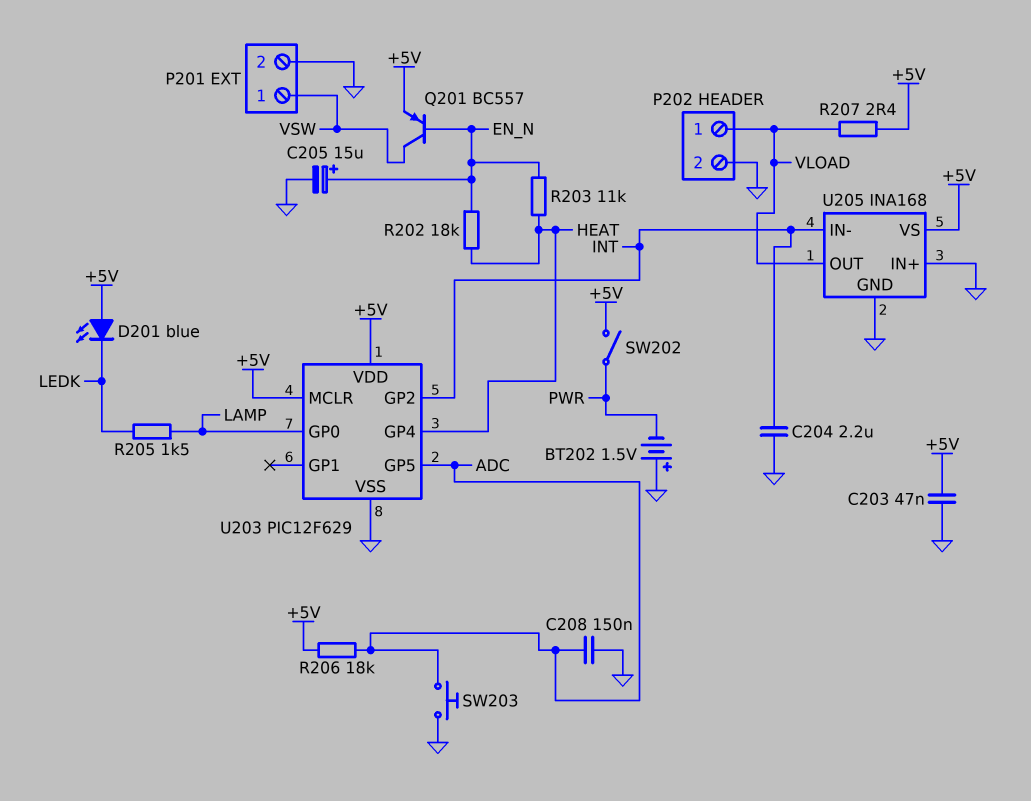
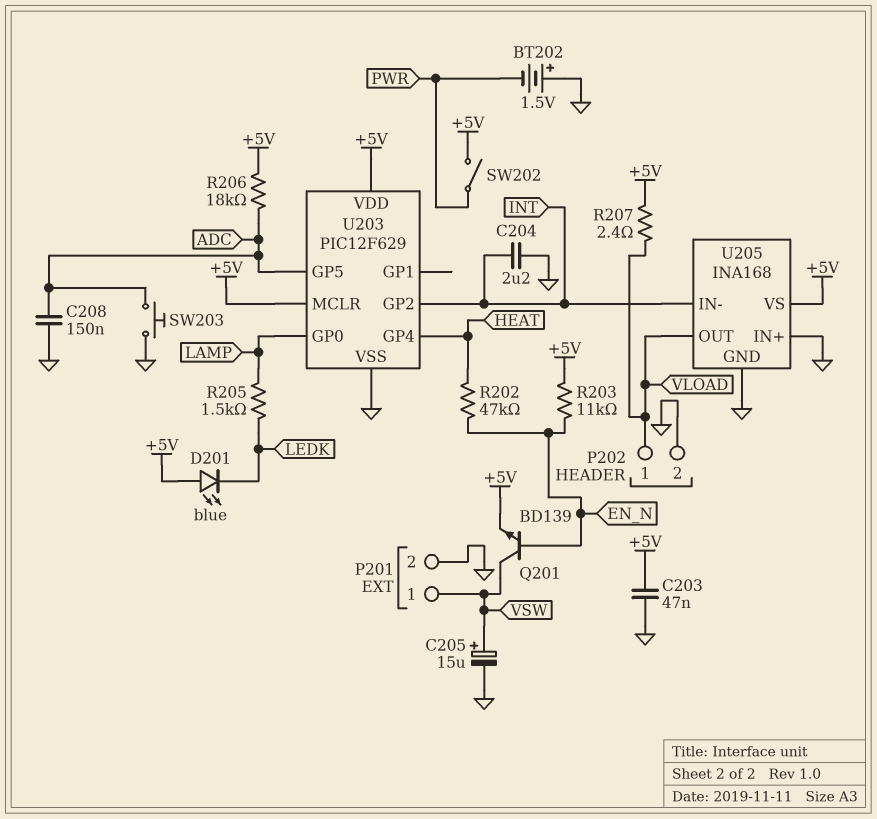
C205: 15uF (plus EN_N, minus GND) -> 15uF (plus VSW, minus GND)
Q201: PNP BC557 (B EN_N, C VSW, E +5V) -> NPN BD139 (B EN_N, C VSW, E +5V)
R202: 18k (EN_N, HEAT) -> 47k (EN_N, HEAT)
R203: 11k (EN_N, HEAT) -> 11k (+5V, EN_N)

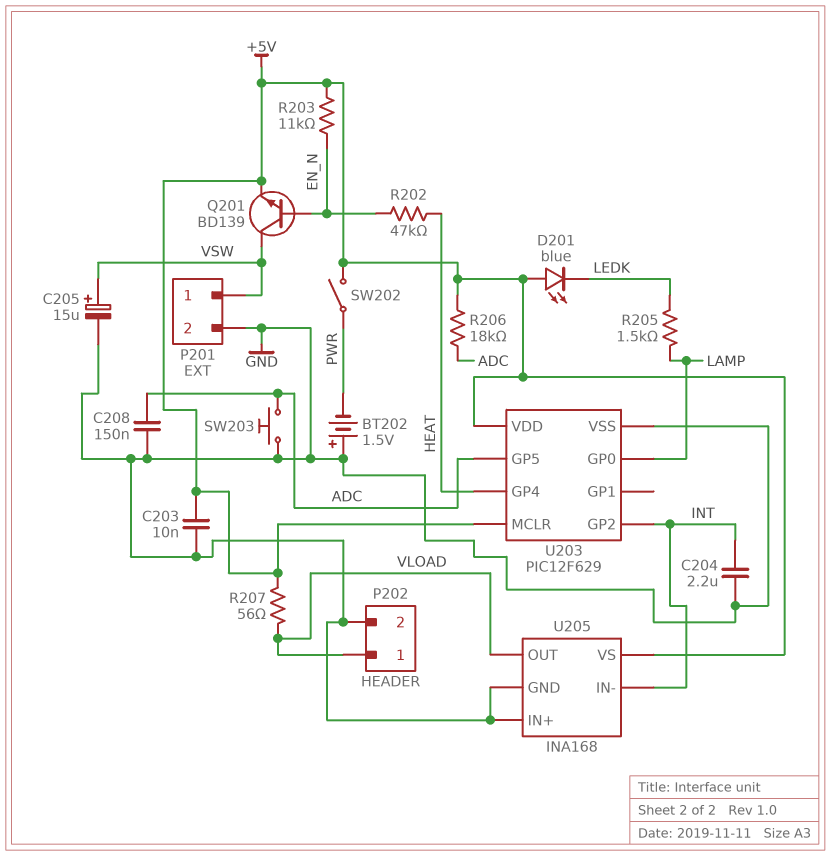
C203: 47nF (+5V, GND) -> 10nF (+5V, GND)
R207: 2.4 (+5V, VLOAD) -> 56 (+5V, VLOAD)

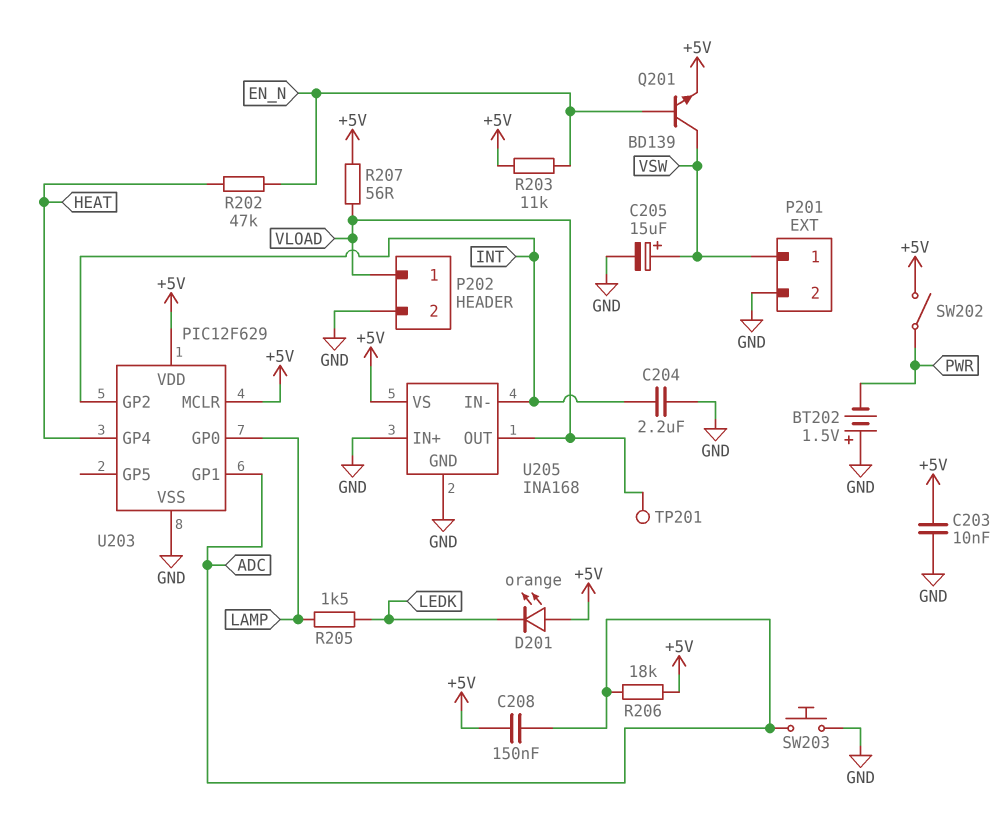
C208: 150nF (ADC, GND) -> 150nF (+5V, ADC)
D201: LED blue (A +5V, K LEDK) -> LED orange (A +5V, K LEDK)
TP201: none -> test point (VLOAD)
U203 pin GP1: none -> ADC
U203 pin GP5: ADC -> none

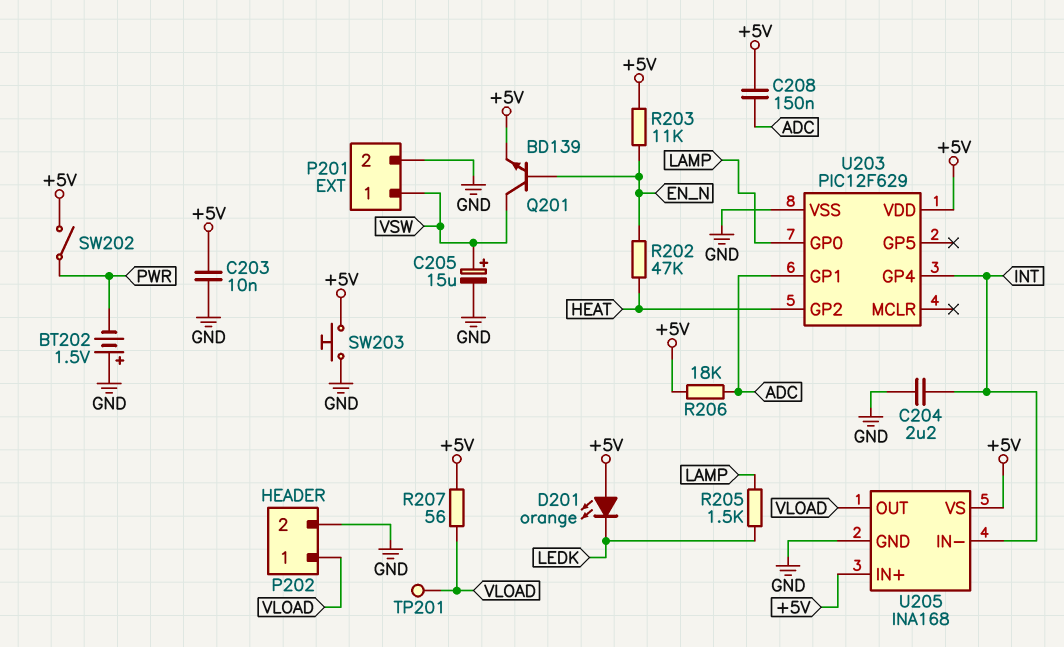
SW203: button (ADC, GND) -> button (+5V, GND)
U203 pin GP2: INT -> HEAT
U203 pin GP4: HEAT -> INT
U203 pin MCLR: +5V -> none
U205 pin IN+: GND -> +5V

